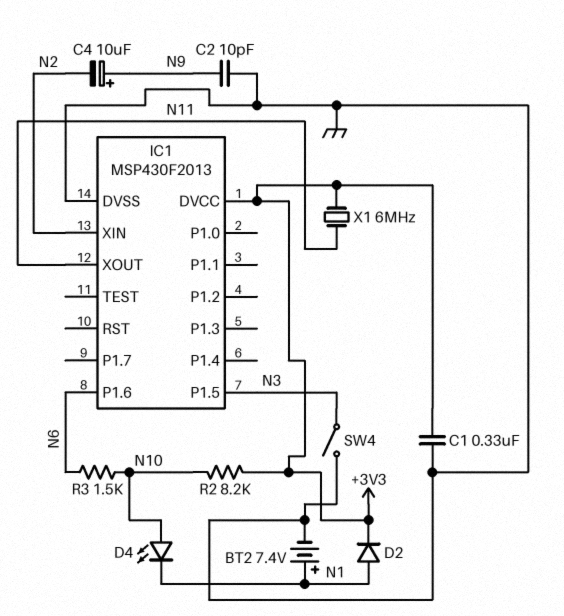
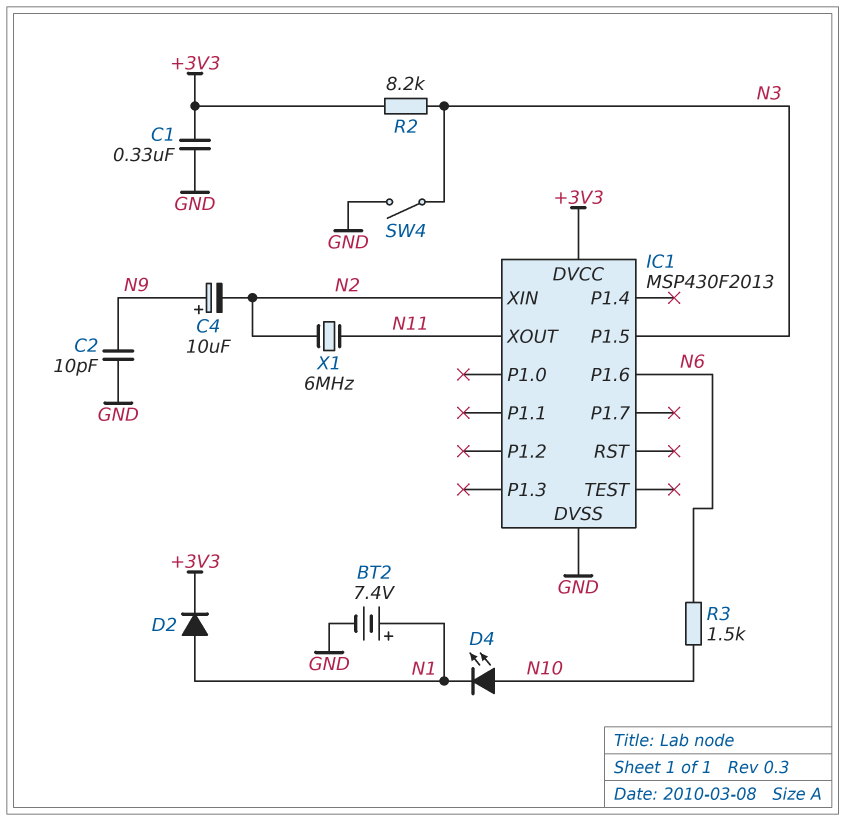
R2: 8.2k (+3V3, N10) -> 8.2k (+3V3, N3)
X1: 6MHz (+3V3, N11) -> 6MHz (N2, N11)

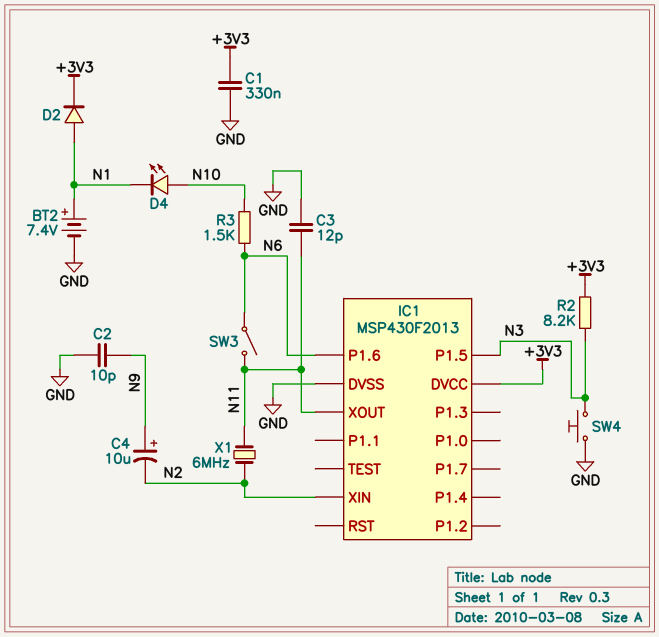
C3: none -> 12pF (GND, N11)
SW3: none -> switch (N6, N11)
SW4: switch (GND, N3) -> button (GND, N3)

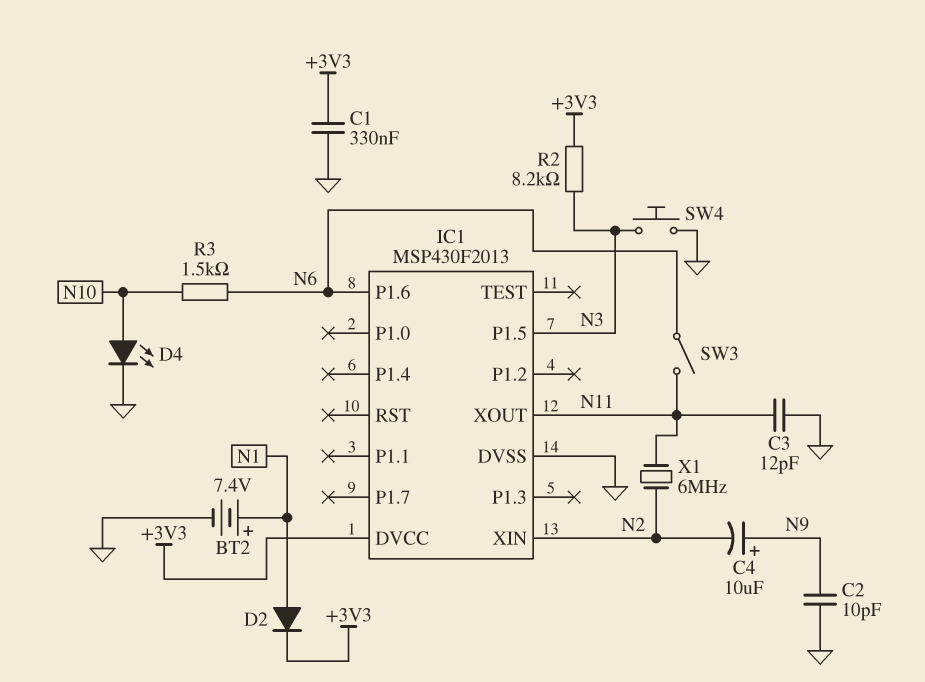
D4: LED (A N10, K N1) -> LED (A N10, K GND)

